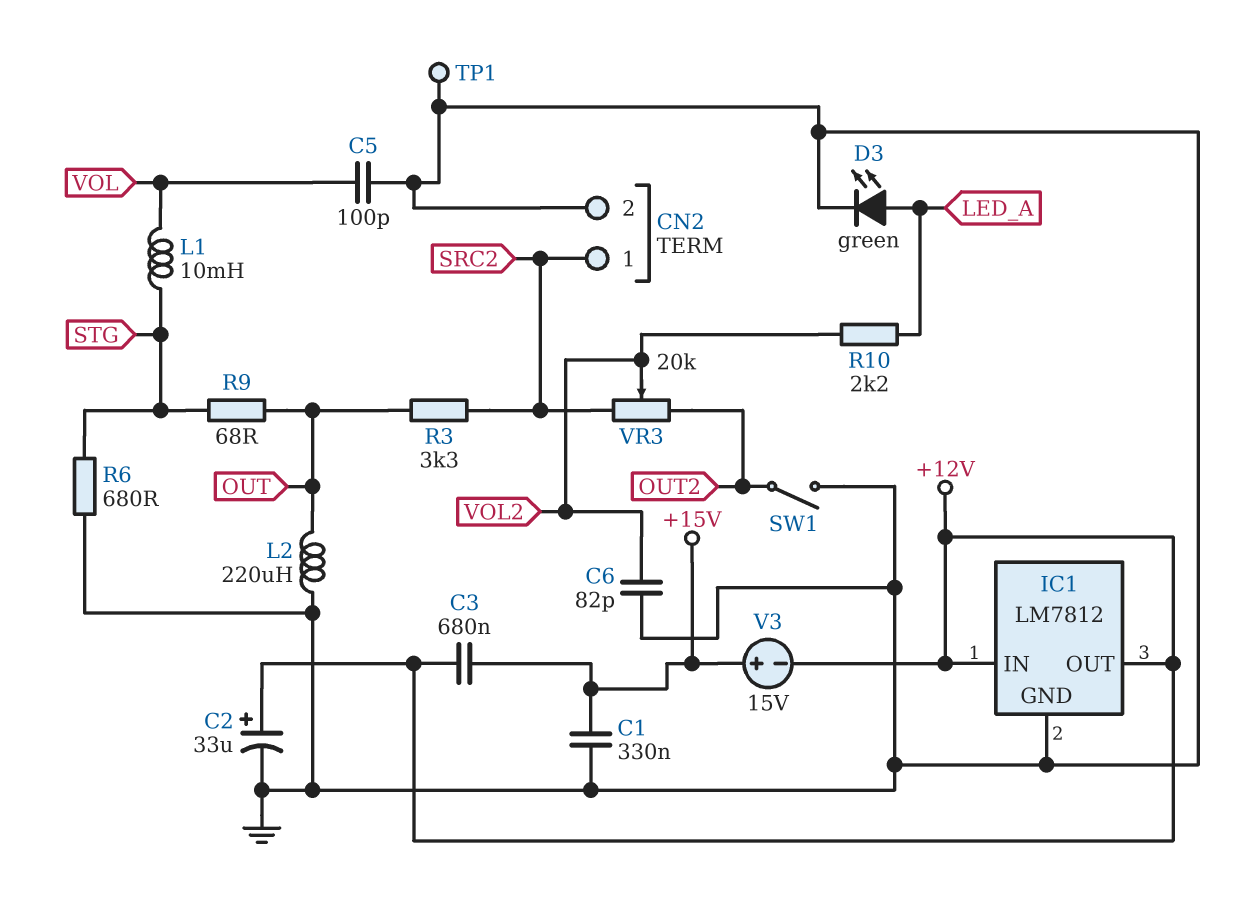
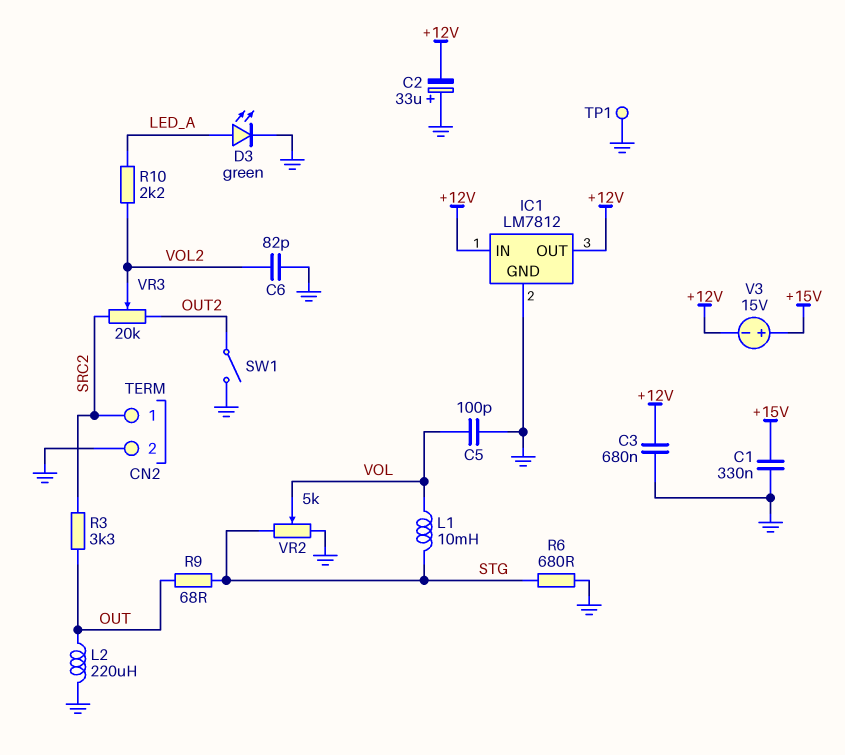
C2: 33uF (plus +12V, minus GND) -> 33uF (plus GND, minus +12V)
C3: 680nF (+12V, +15V) -> 680nF (+12V, GND)
VR2: none -> 5k (GND, STG, wiper VOL)

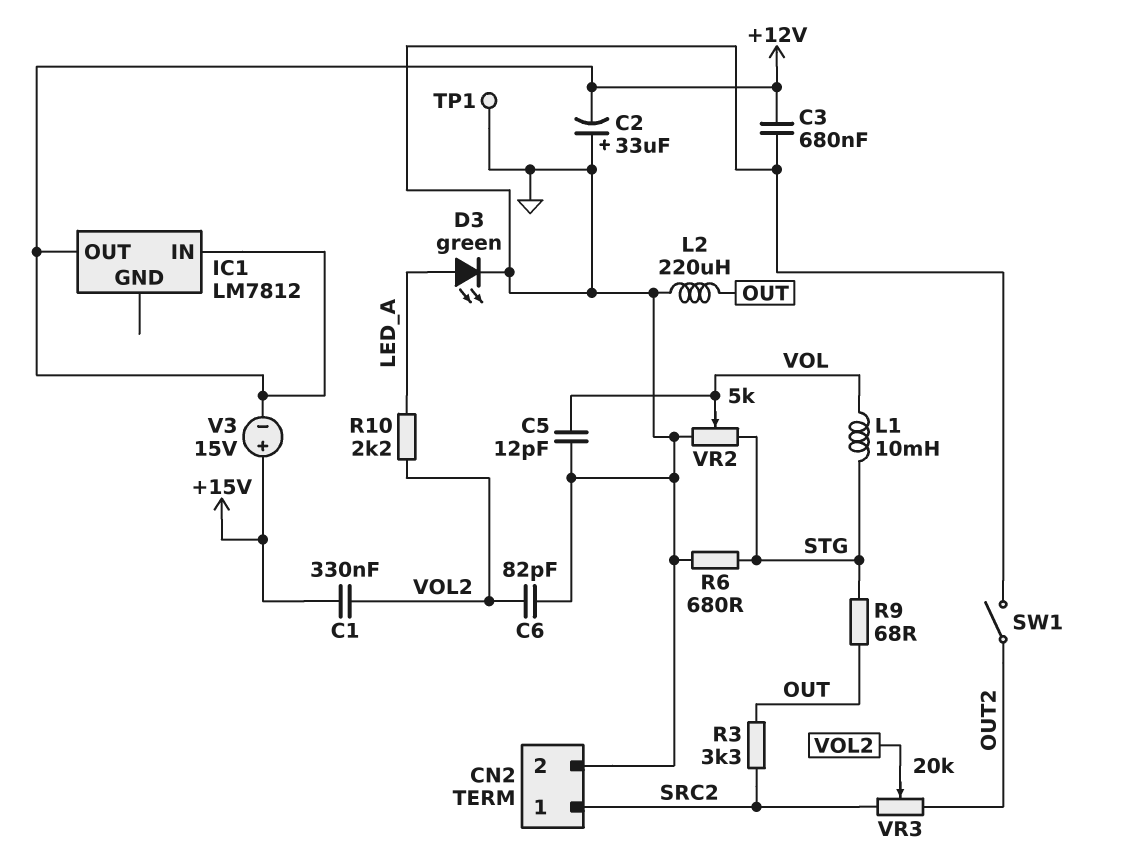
C1: 330nF (+15V, GND) -> 330nF (+15V, VOL2)
C5: 100pF (GND, VOL) -> 12pF (GND, VOL)
IC1 pin GND: GND -> none

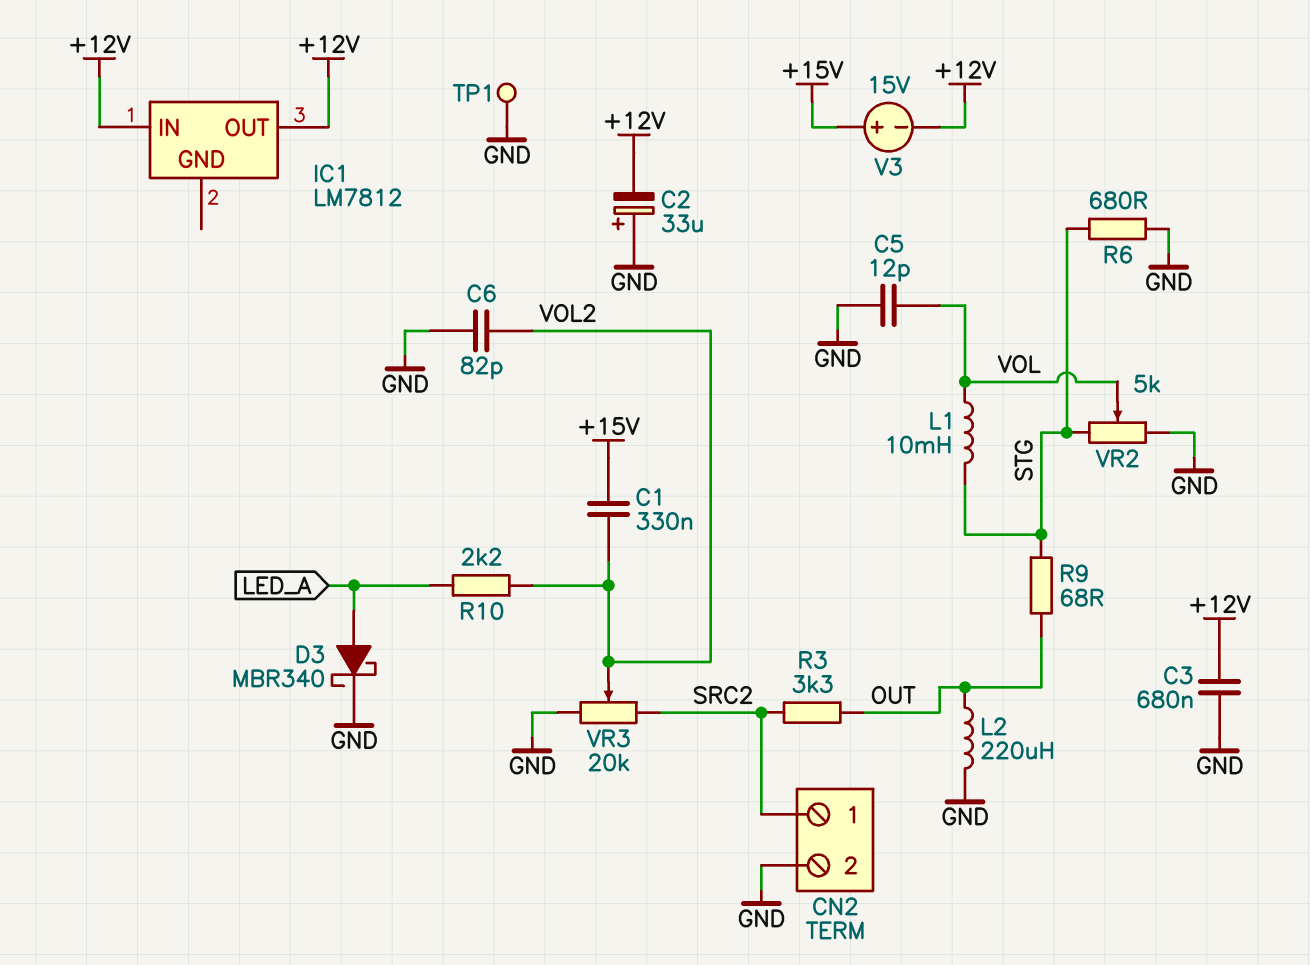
D3: LED green (A LED_A, K GND) -> schottky MBR340 (A LED_A, K GND)
SW1: switch (GND, OUT2) -> none
VR3: 20k (OUT2, SRC2, wiper VOL2) -> 20k (GND, SRC2, wiper VOL2)

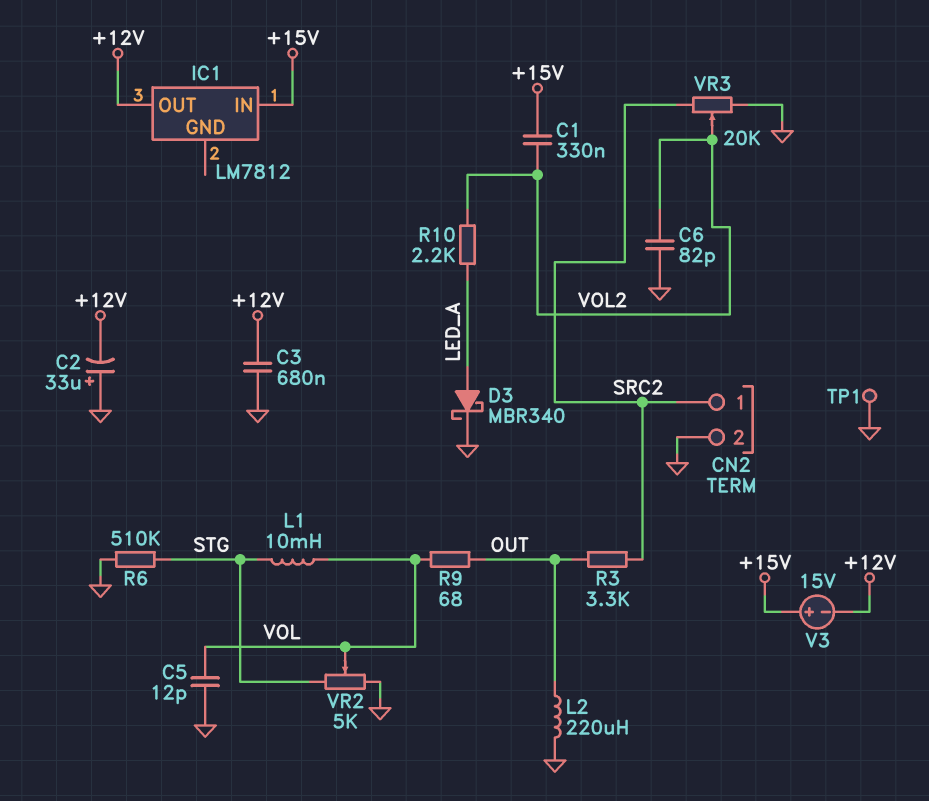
IC1 pin IN: +12V -> +15V
R6: 680 (GND, STG) -> 510k (GND, STG)
R9: 68 (OUT, STG) -> 68 (OUT, VOL)

